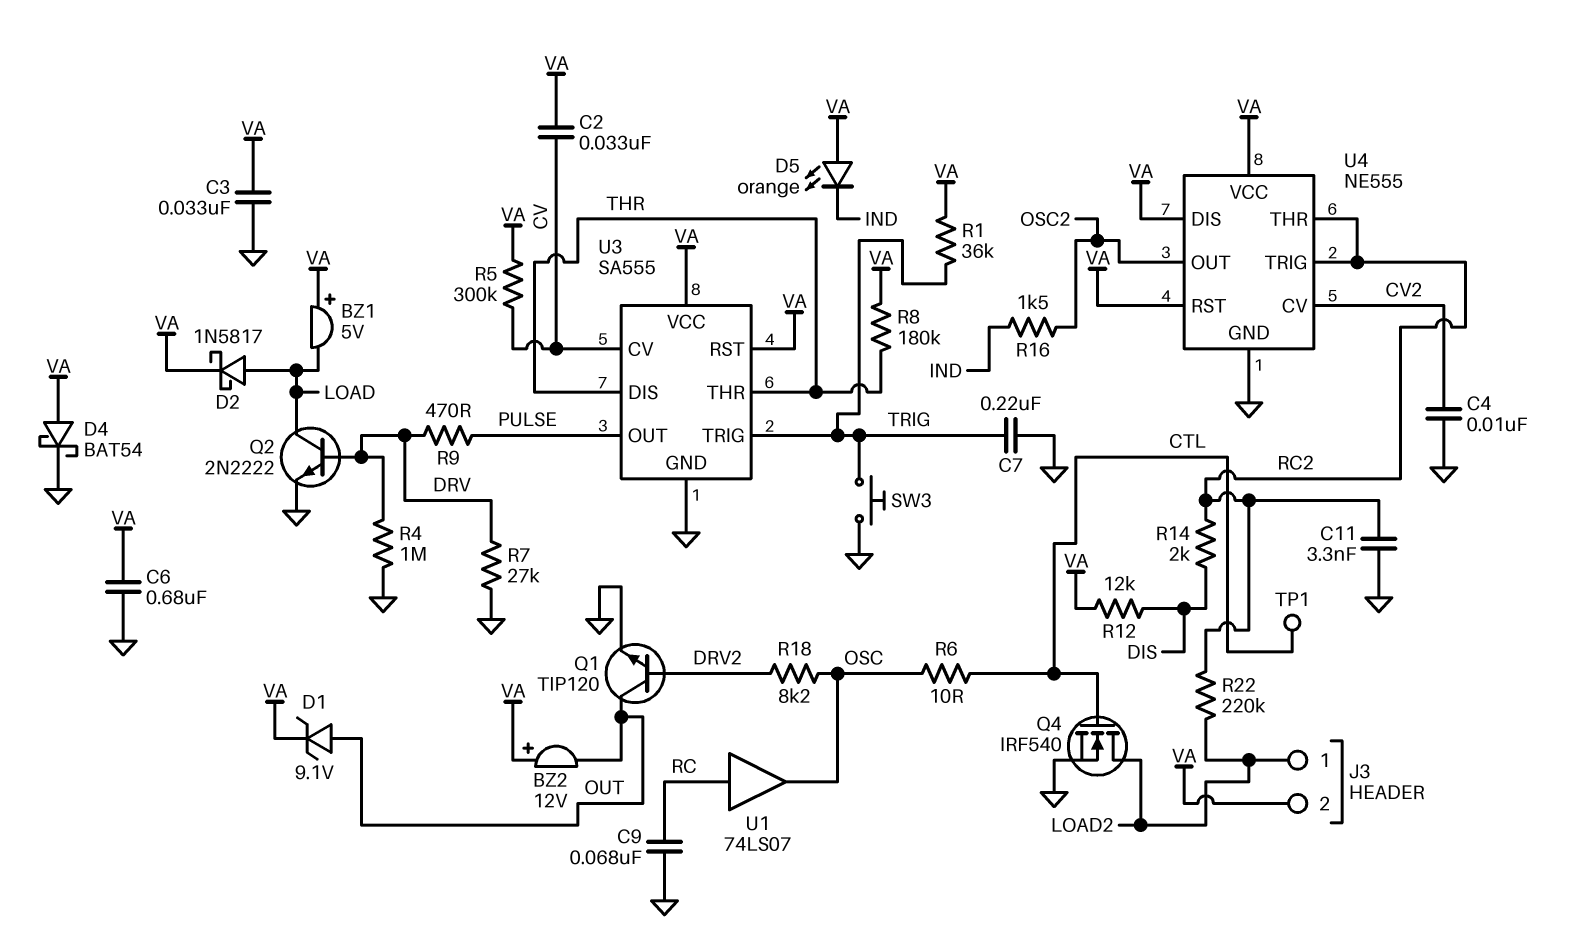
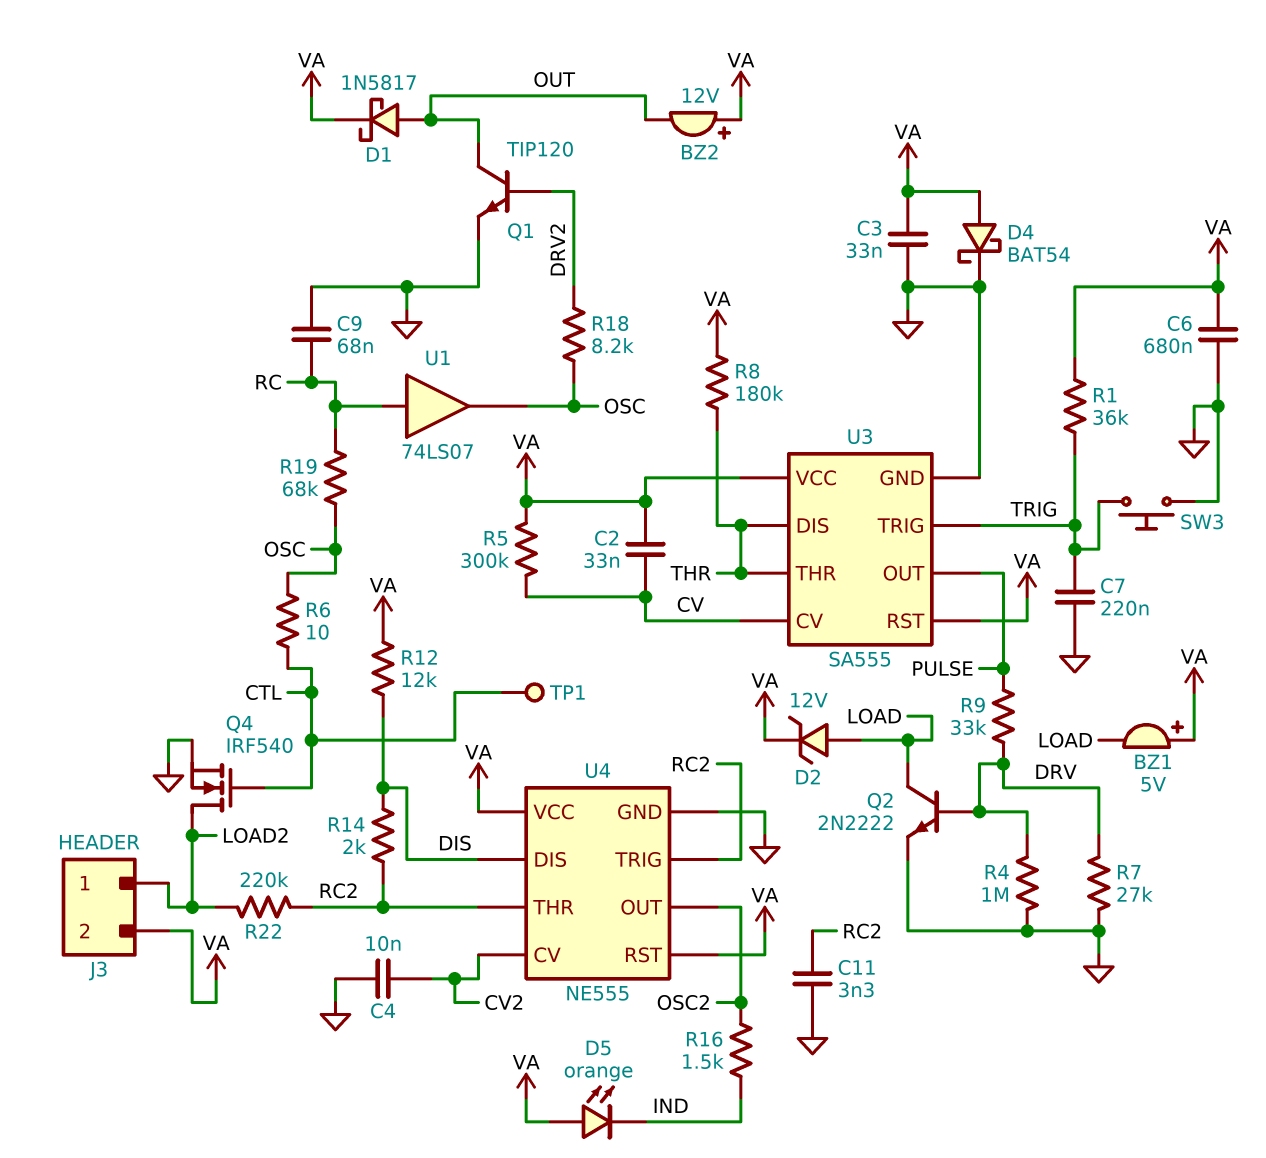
D1: zener 9.1V (A OUT, K VA) -> schottky 1N5817 (A OUT, K VA)
D2: schottky 1N5817 (A LOAD, K VA) -> zener 12V (A LOAD, K VA)
R9: 470 (DRV, PULSE) -> 33k (DRV, PULSE)
R19: none -> 68k (OSC, RC)
U4 pin DIS: VA -> DIS

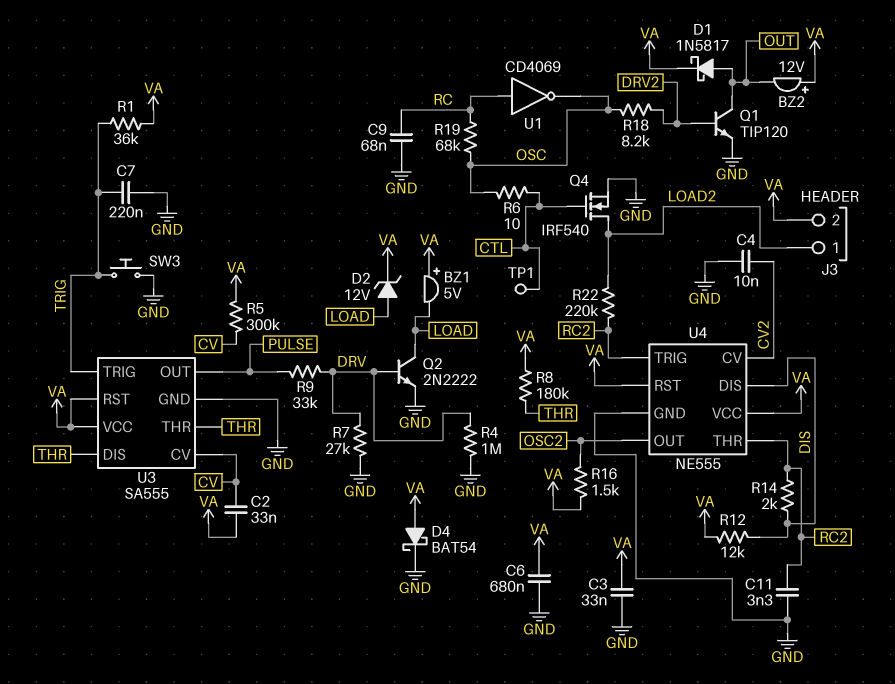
D5: LED orange (A VA, K IND) -> none
R16: 1.5k (IND, OSC2) -> 1.5k (OSC2, VA)
U1: buffer 74LS07 (in RC, out OSC) -> NOT CD4069 (in RC, out OSC)

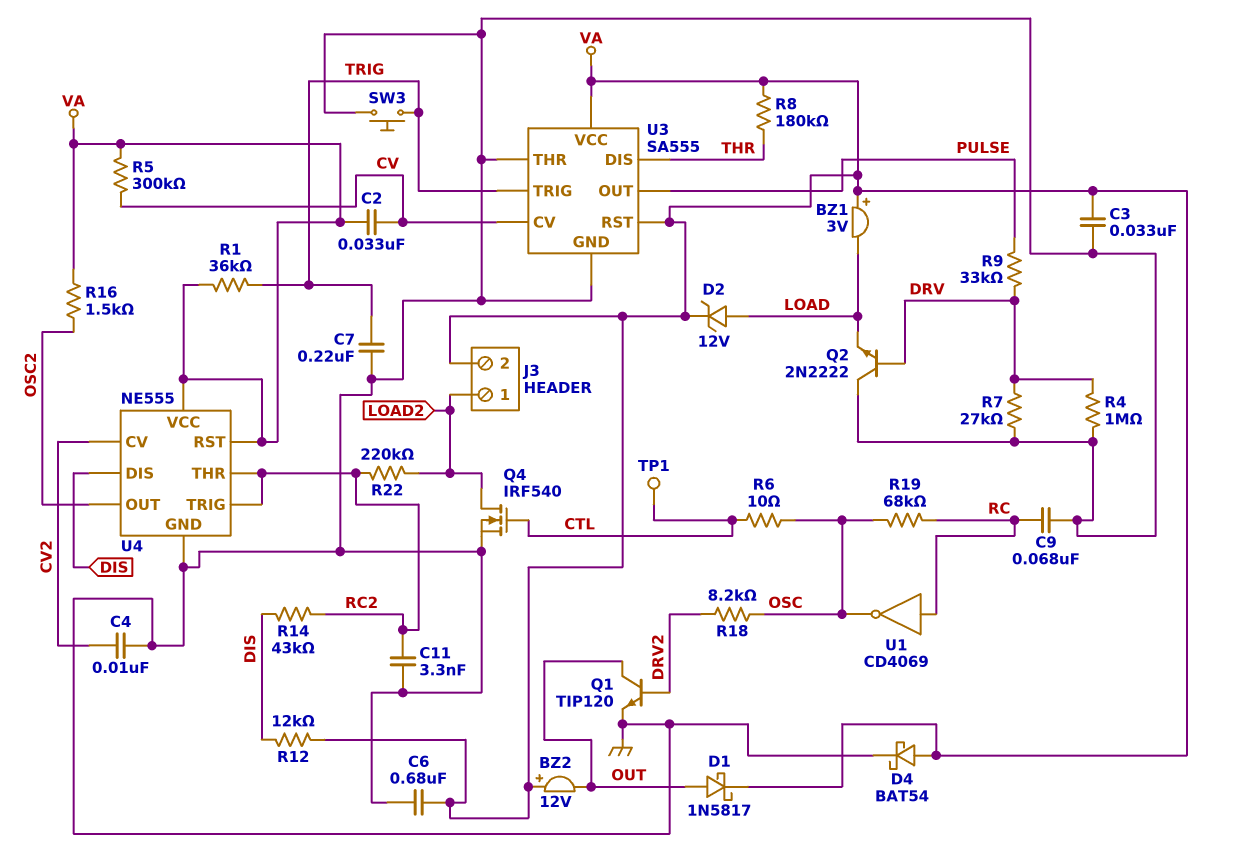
BZ1: buzzer 5V (plus VA, minus LOAD) -> buzzer 3V (plus VA, minus LOAD)
Q2: NPN 2N2222 (B DRV, C LOAD, E GND) -> NPN 2N2222 (B DRV, C GND, E LOAD)
R14: 2k (DIS, RC2) -> 43k (DIS, RC2)
U3 pin THR: THR -> GND

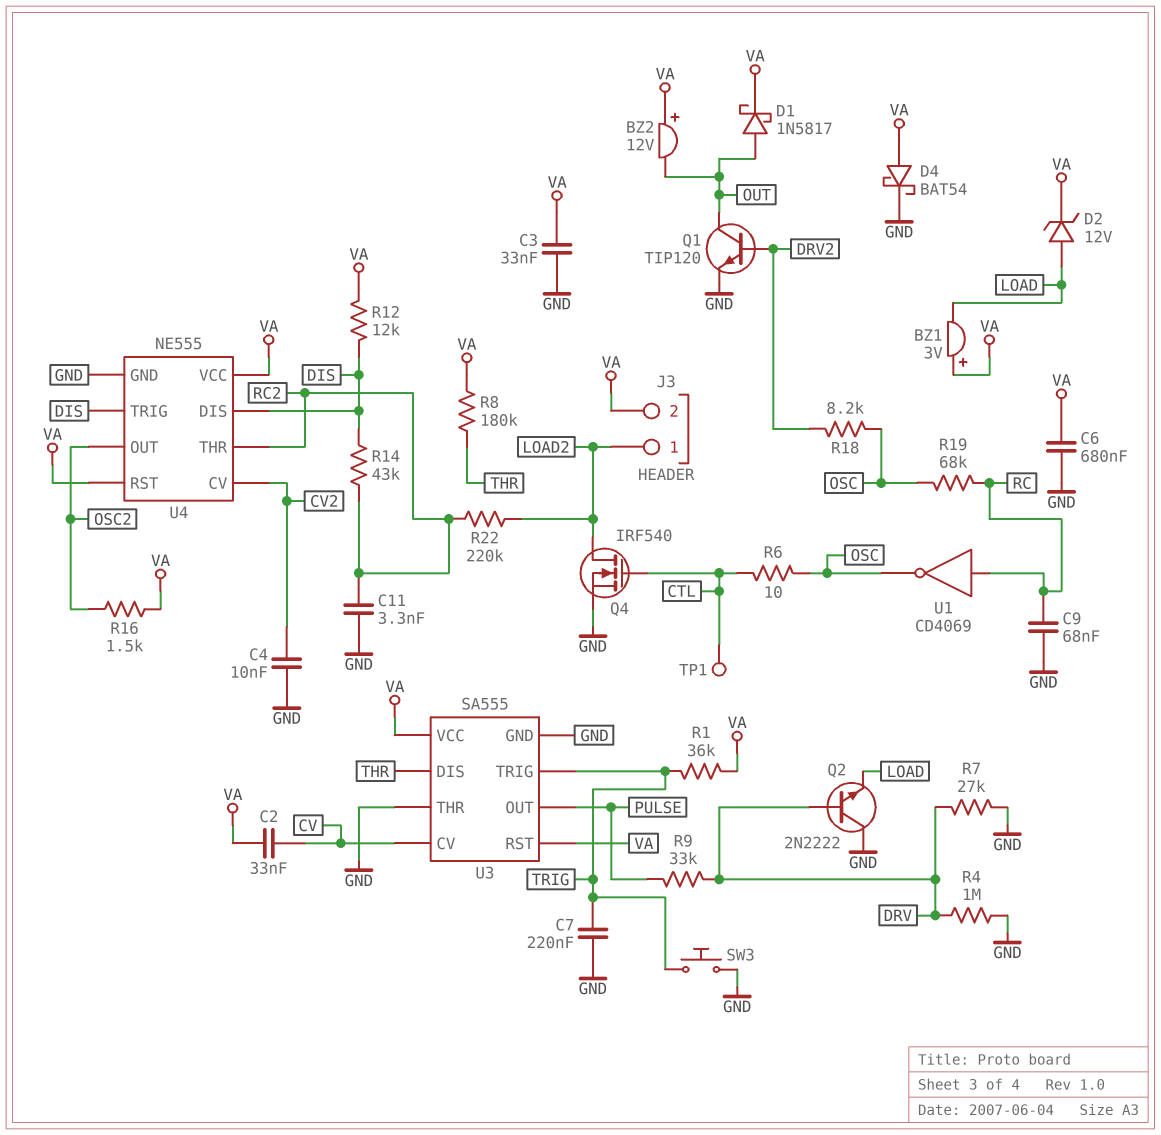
R5: 300k (CV, VA) -> none
U4 pin TRIG: RC2 -> DIS

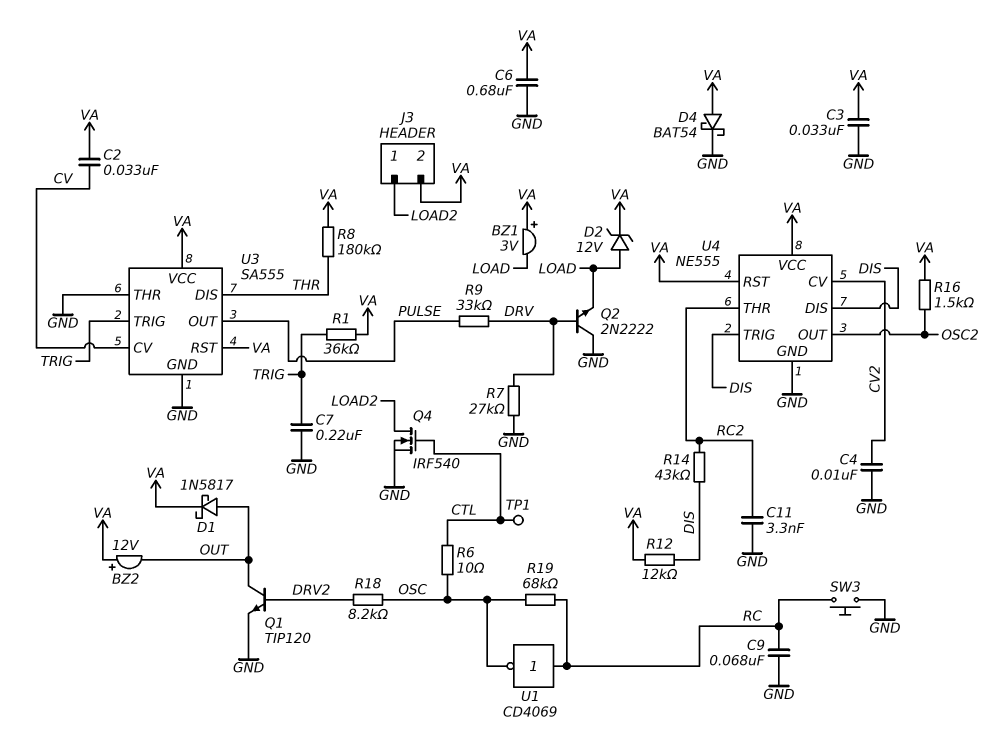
R4: 1M (DRV, GND) -> none
R22: 220k (LOAD2, RC2) -> none
SW3: button (GND, TRIG) -> button (GND, RC)

